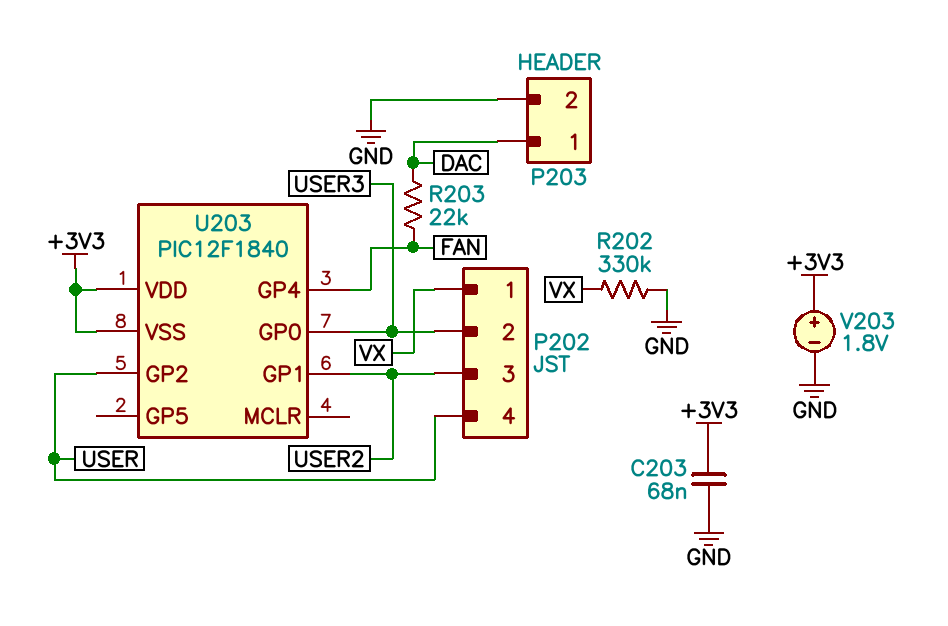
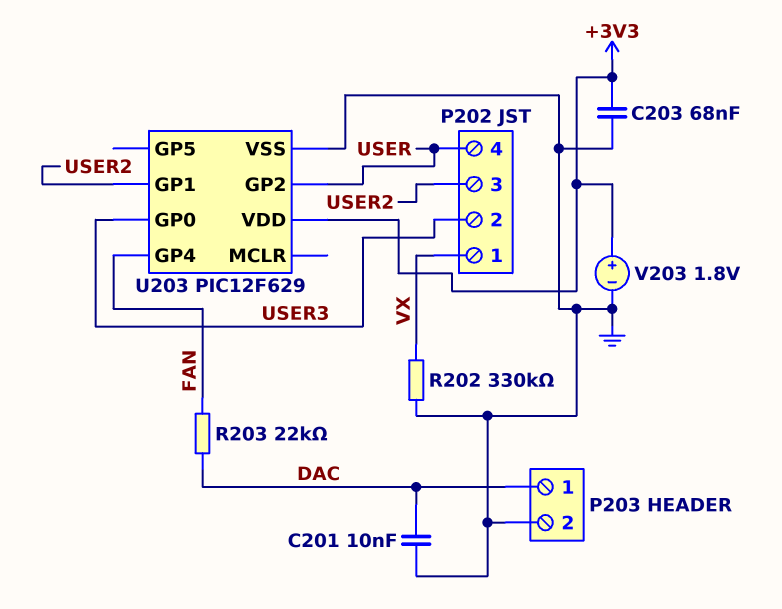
C201: none -> 10nF (DAC, GND)
U203: PIC12F1840 -> PIC12F629
U203 pin VSS: +3V3 -> GND

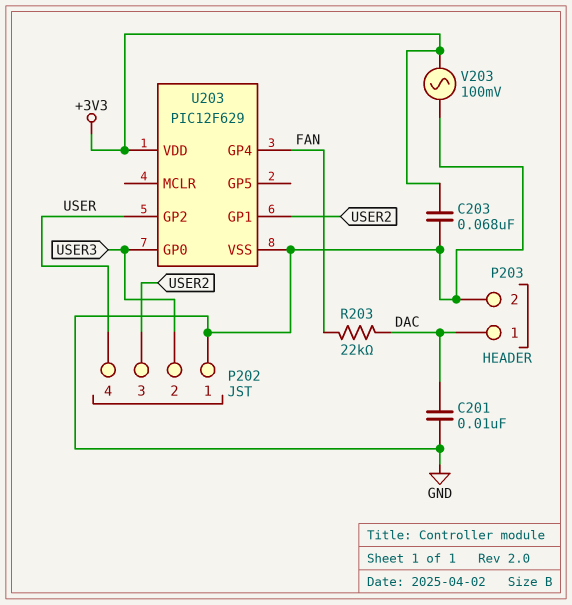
P202 pin 1: VX -> GND
R202: 330k (GND, VX) -> none
V203: 1.8V (plus +3V3, minus GND) -> AC 100mV (+3V3, GND)

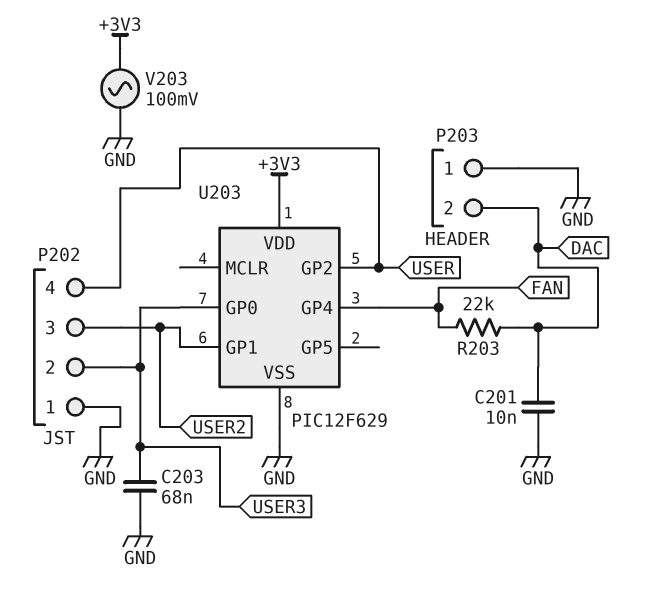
C203: 68nF (+3V3, GND) -> 68nF (GND, USER3)
P203 pin 1: DAC -> GND
P203 pin 2: GND -> DAC

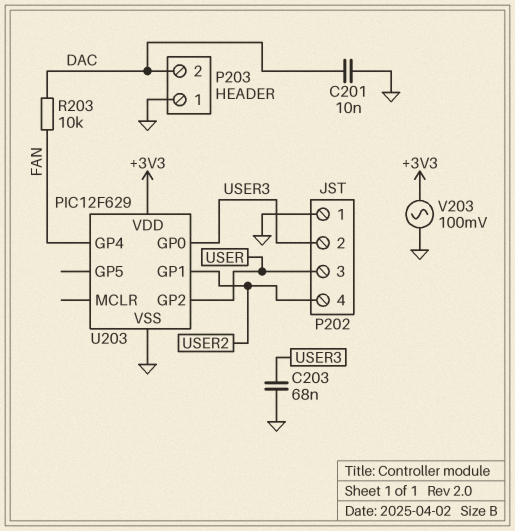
P202 pin 3: USER2 -> USER
P202 pin 4: USER -> USER2
R203: 22k (DAC, FAN) -> 10k (DAC, FAN)

